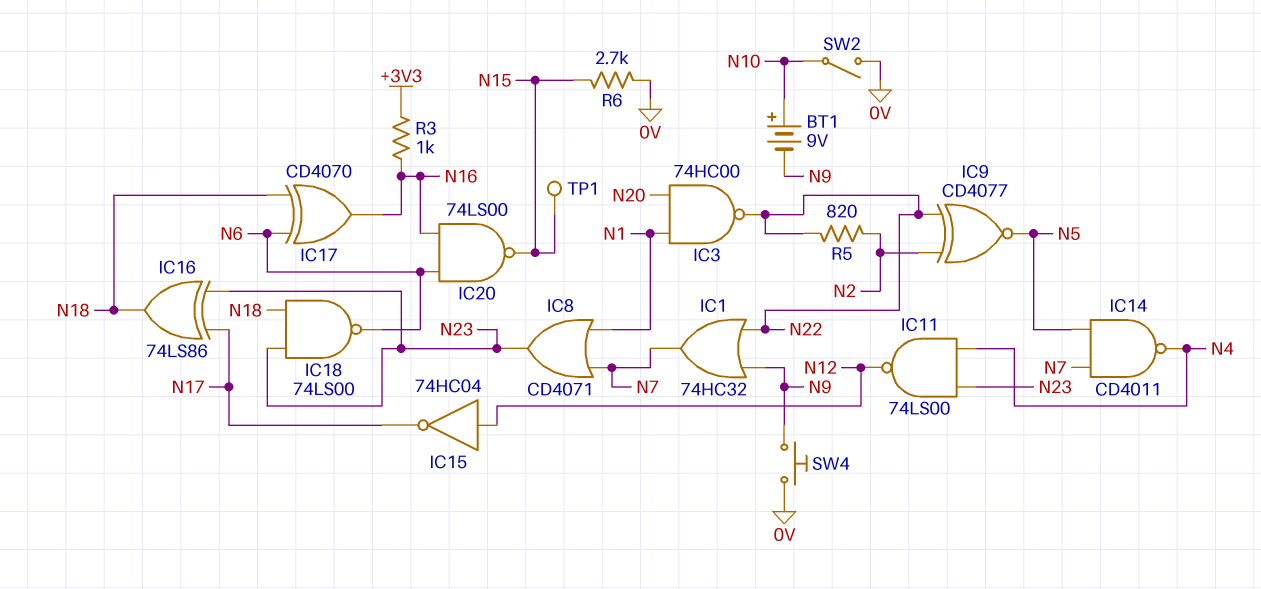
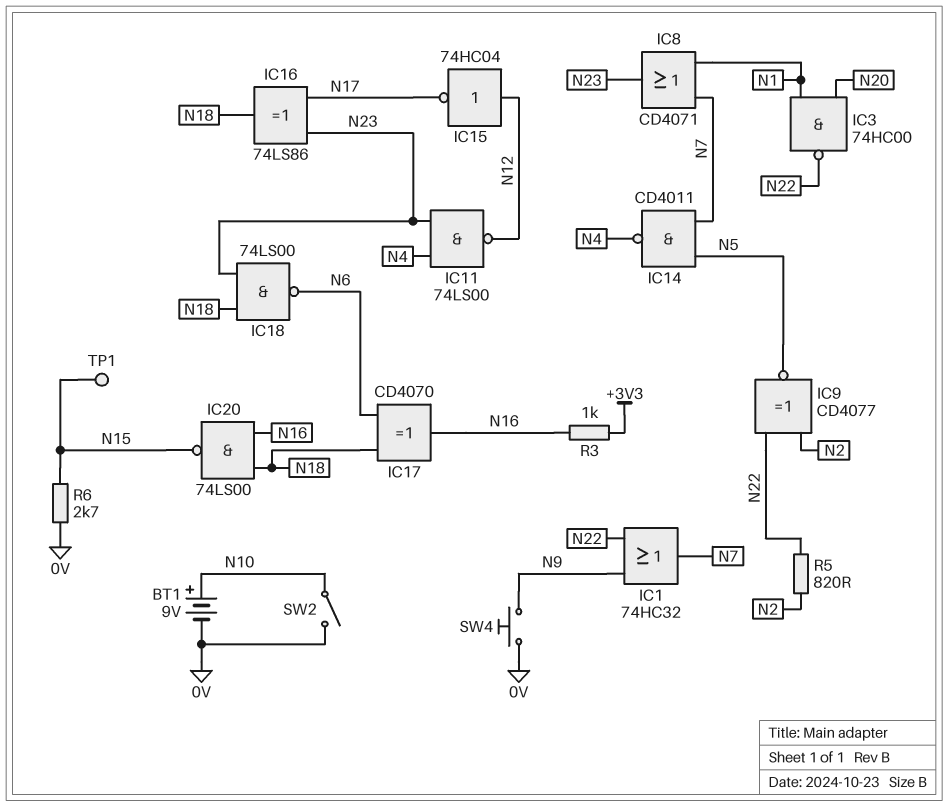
BT1: 9V (plus N10, minus N9) -> 9V (plus N10, minus 0V)
IC20: NAND 74LS00 (in N6, in N16, out N15) -> NAND 74LS00 (in N16, in N18, out N15)

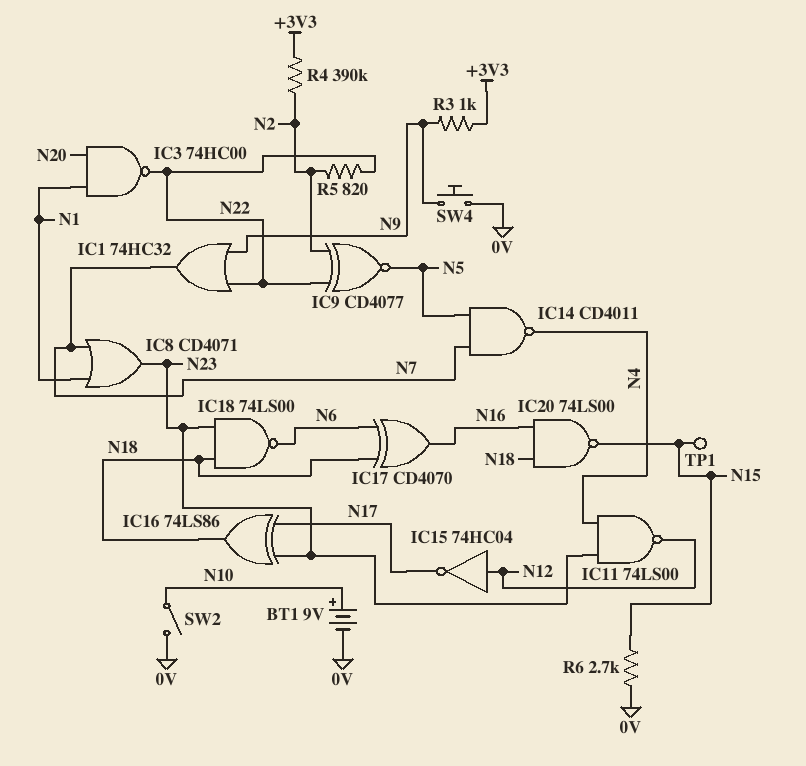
R3: 1k (+3V3, N16) -> 1k (+3V3, N9)
R4: none -> 390k (+3V3, N2)

